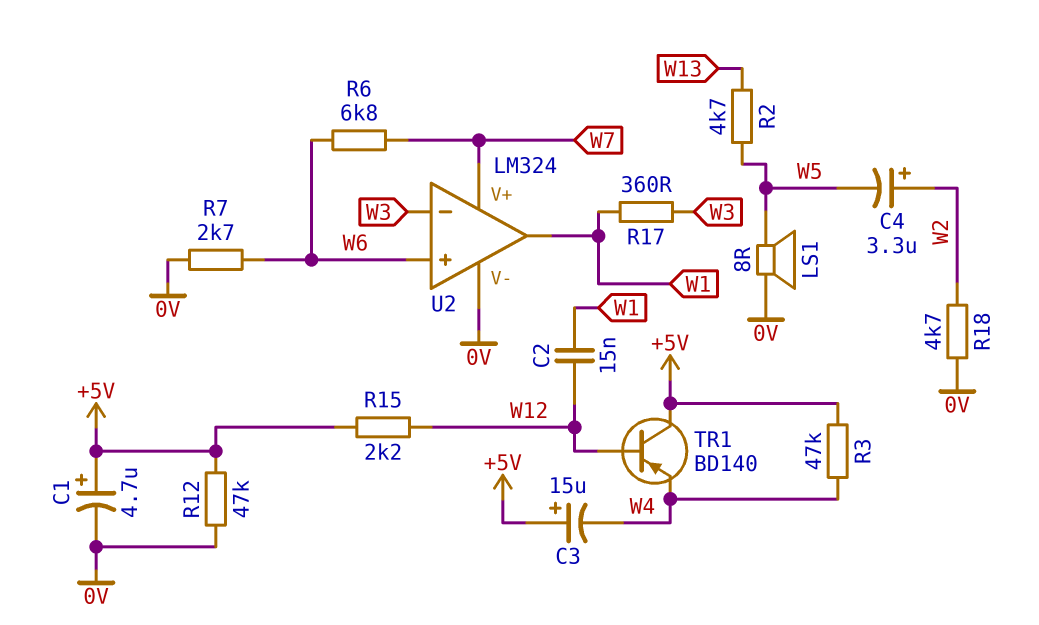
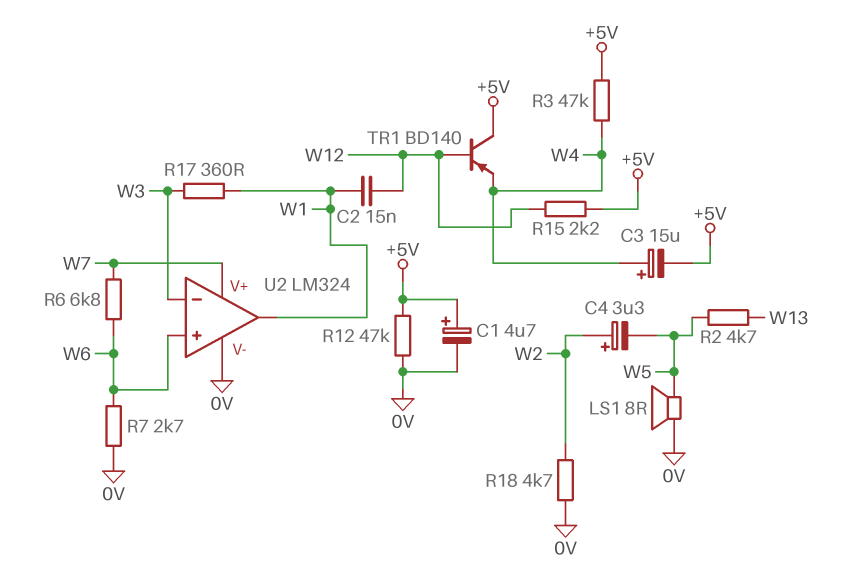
C3: 15uF (plus +5V, minus W4) -> 15uF (plus W4, minus +5V)

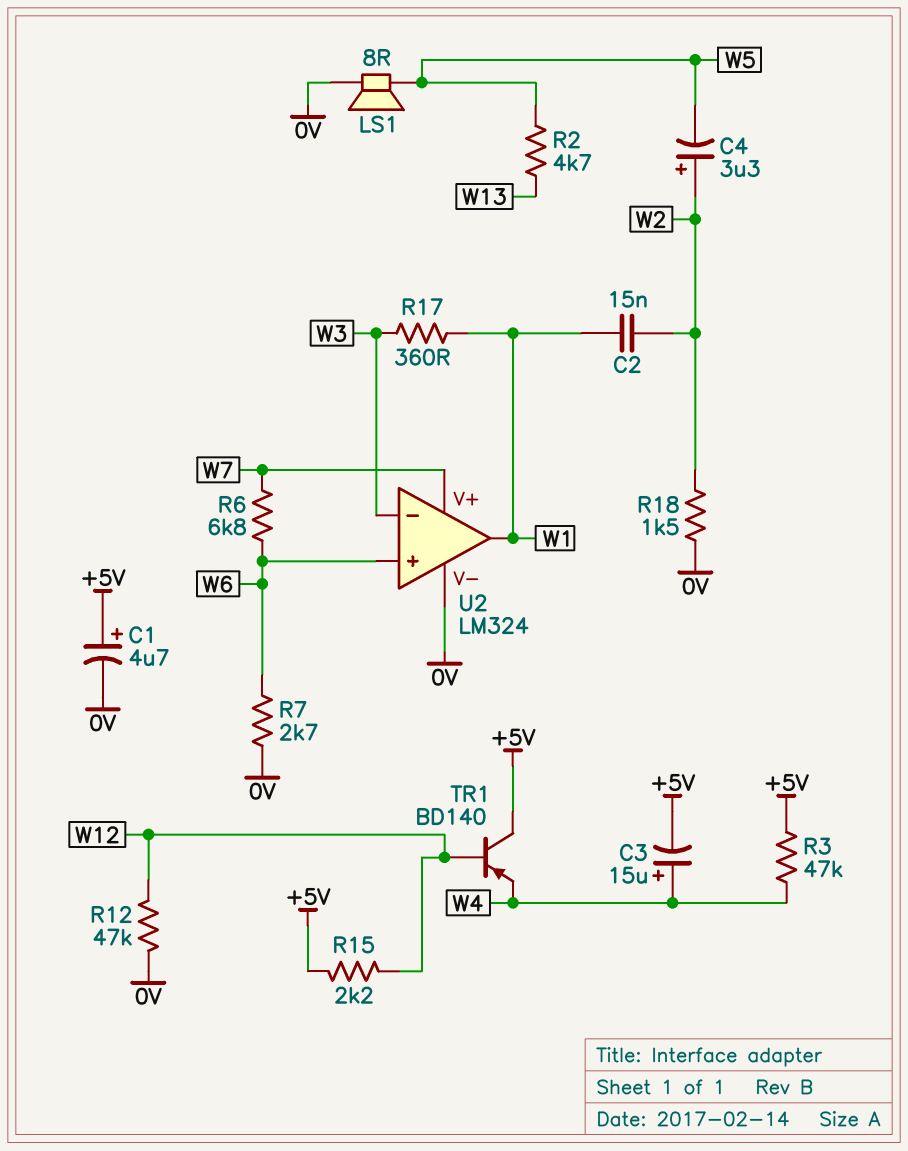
C2: 15nF (W1, W12) -> 15nF (W1, W2)
R12: 47k (+5V, 0V) -> 47k (0V, W12)
R18: 4.7k (0V, W2) -> 1.5k (0V, W2)

